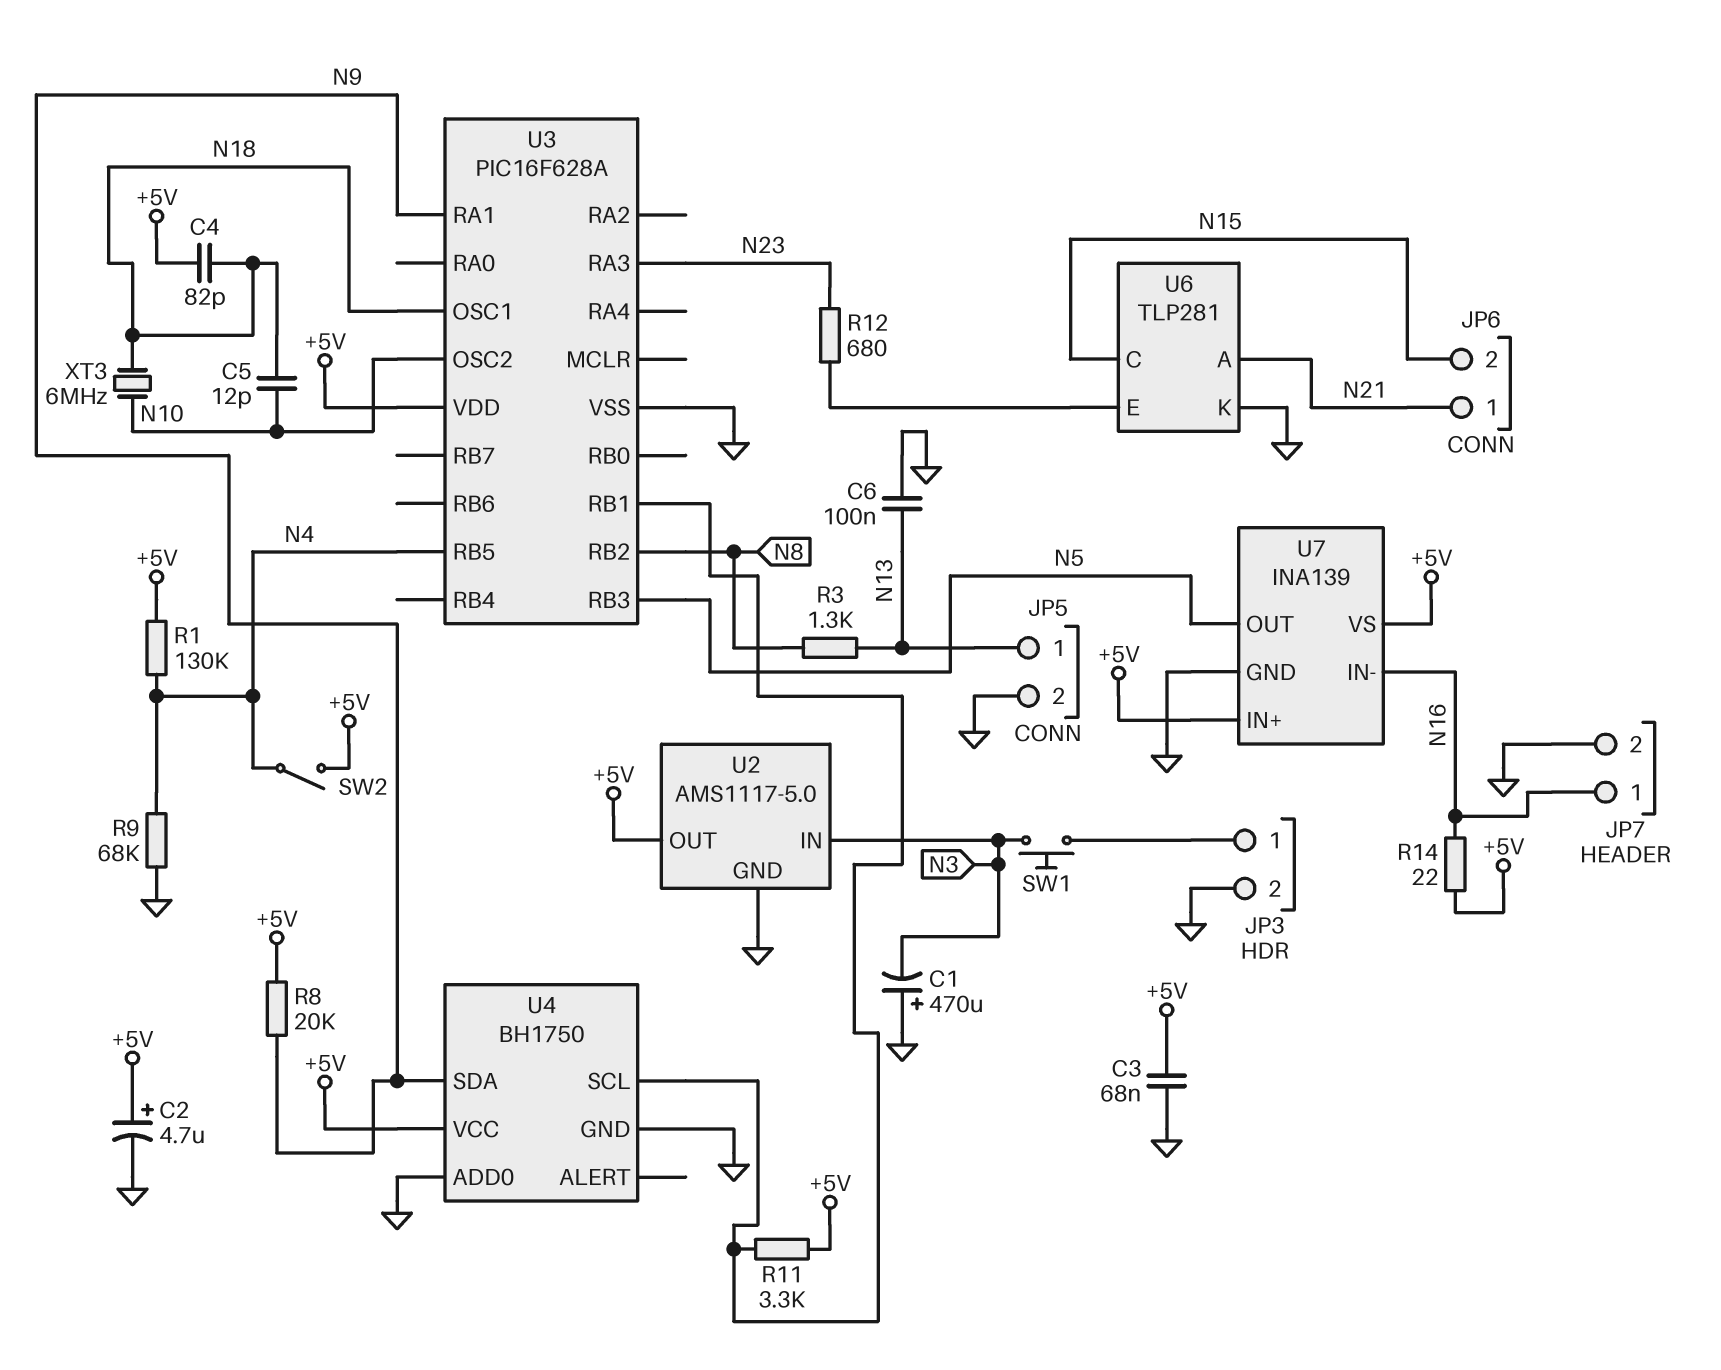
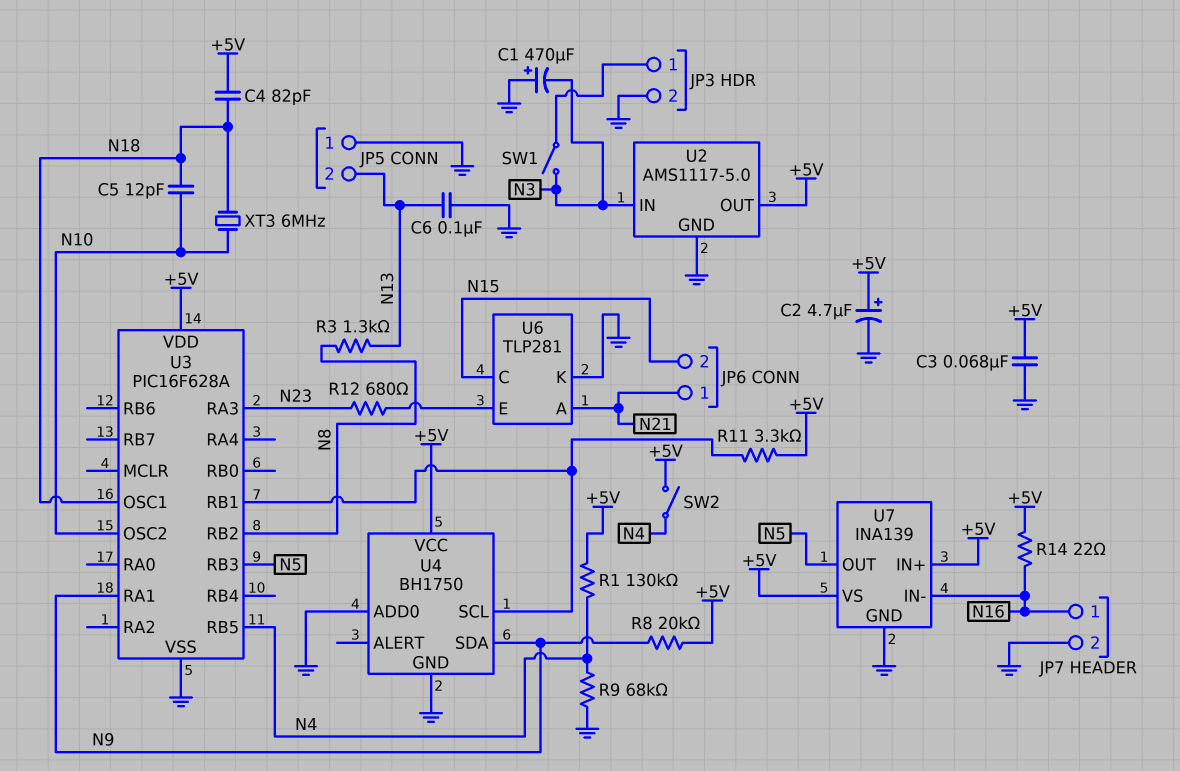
JP5 pin 1: N13 -> GND
JP5 pin 2: GND -> N13
SW1: button (JP3/1, N3) -> switch (JP3/1, N3)

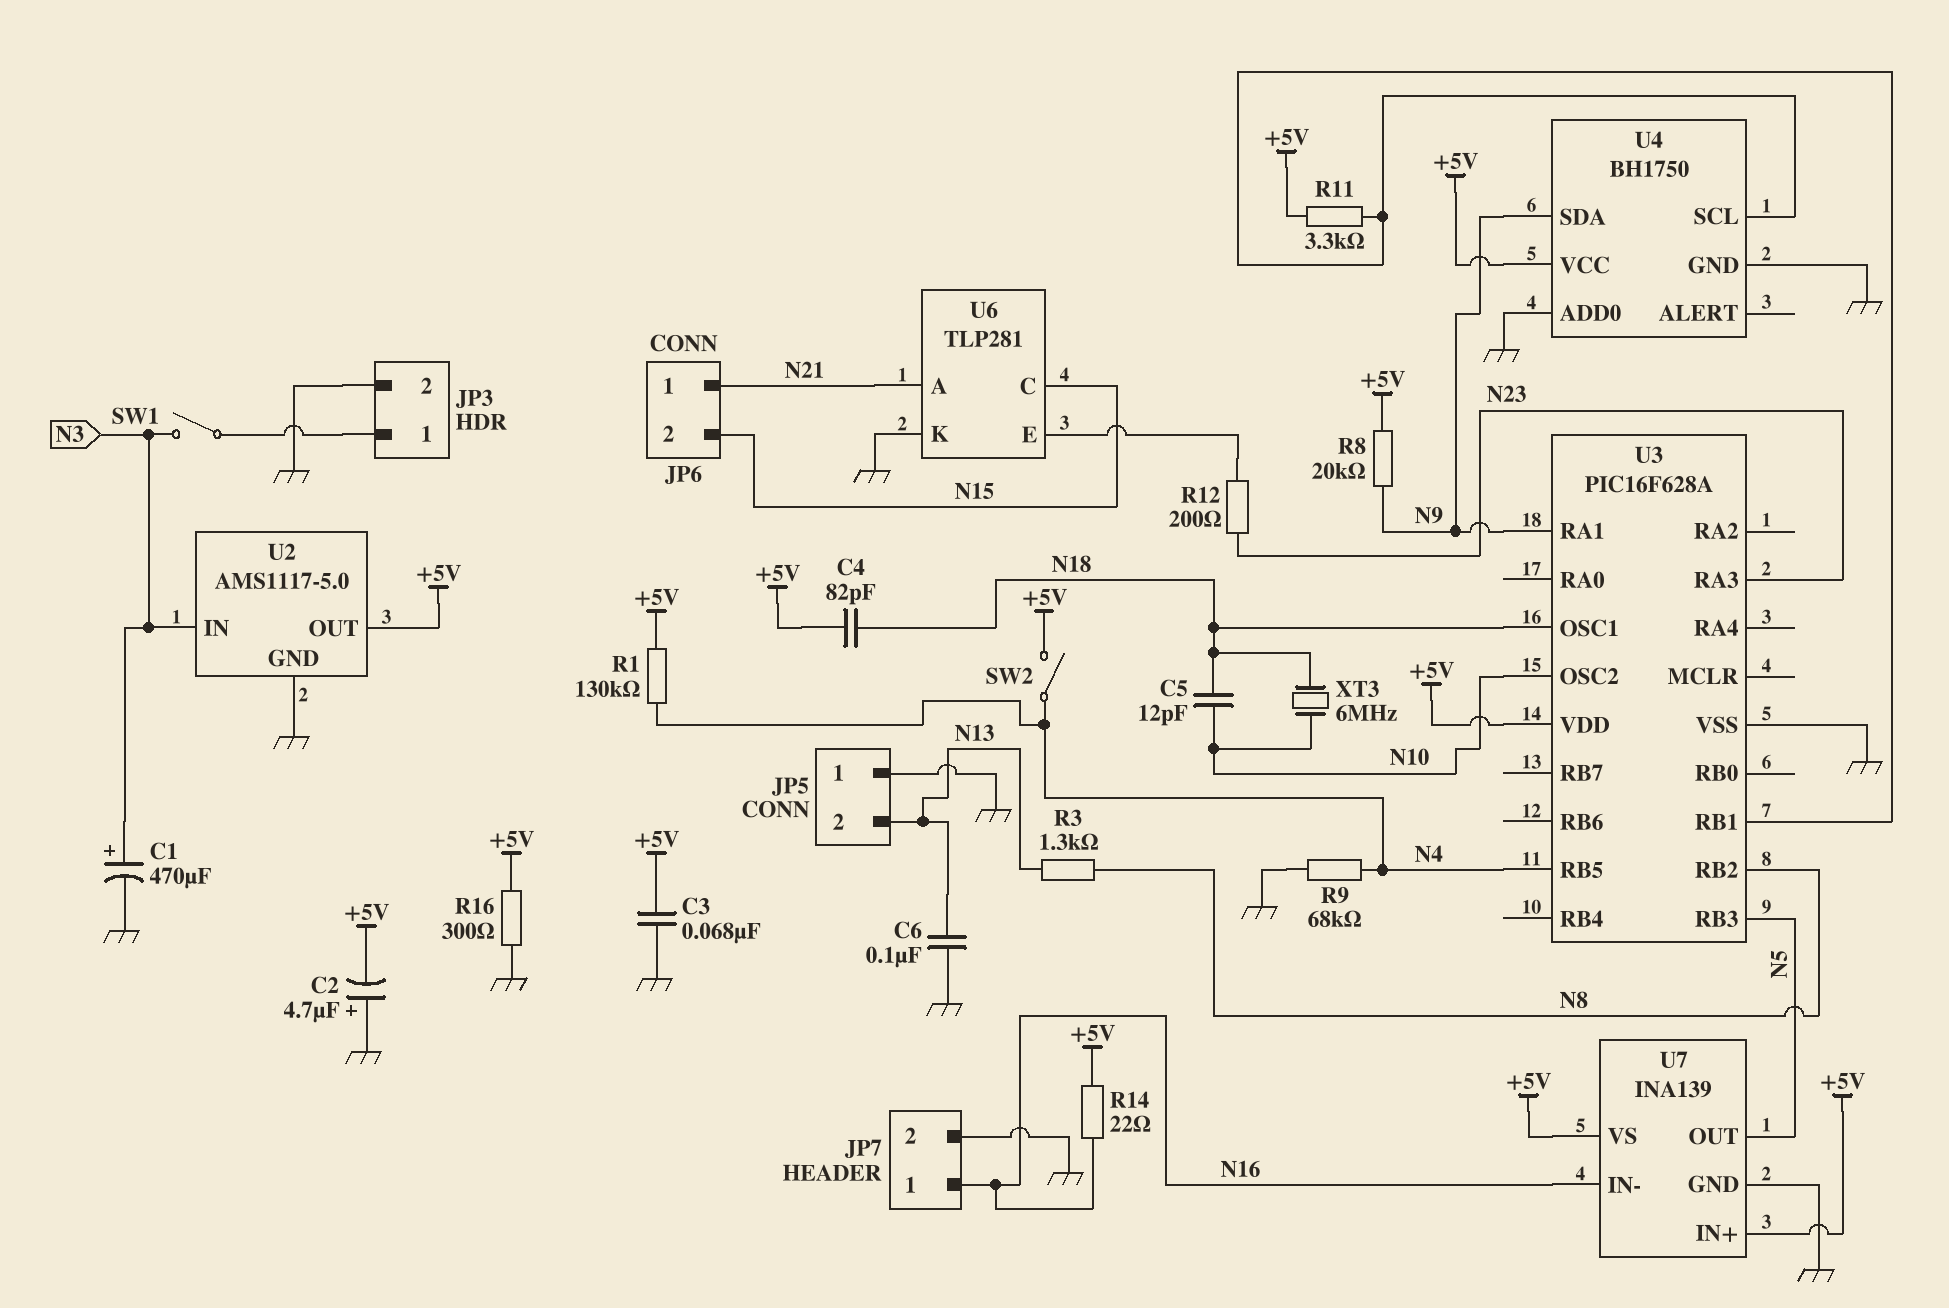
C1: 470uF (plus GND, minus N3) -> 470uF (plus N3, minus GND)
C2: 4.7uF (plus +5V, minus GND) -> 4.7uF (plus GND, minus +5V)
R12: 680 (N23, U6/E) -> 200 (N23, U6/E)
R16: none -> 300 (+5V, GND)

